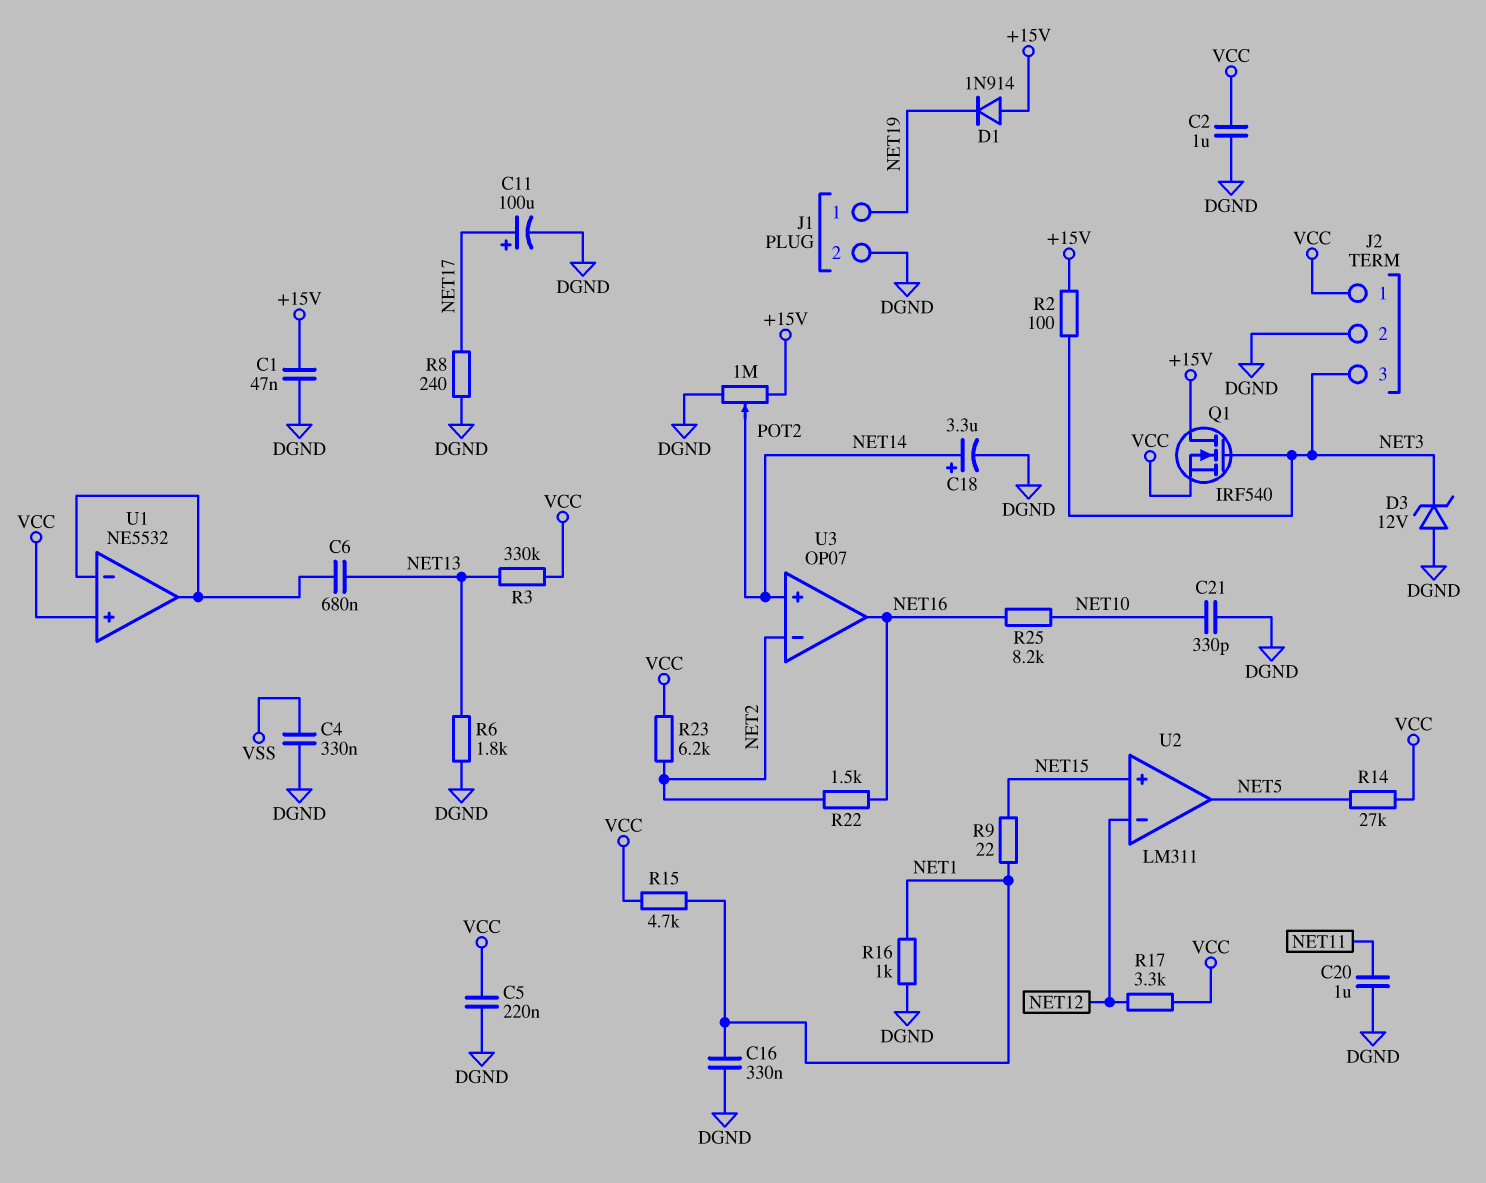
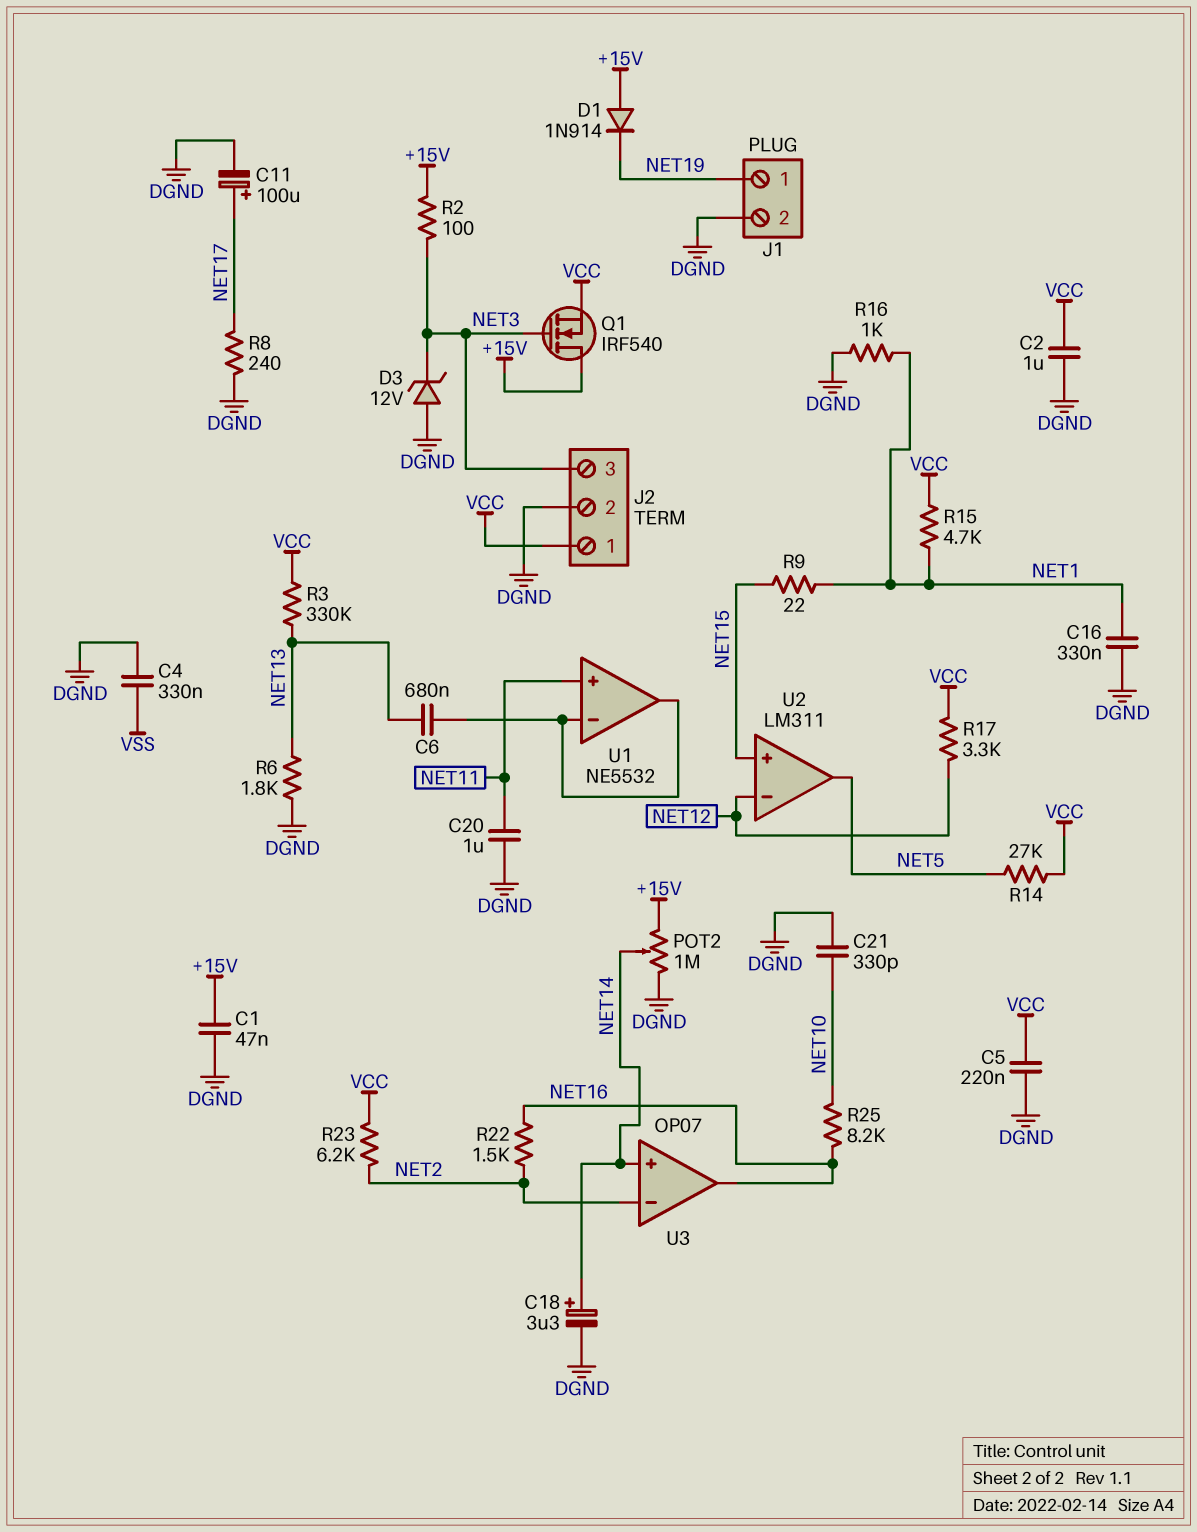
U1 pin in+: VCC -> NET11

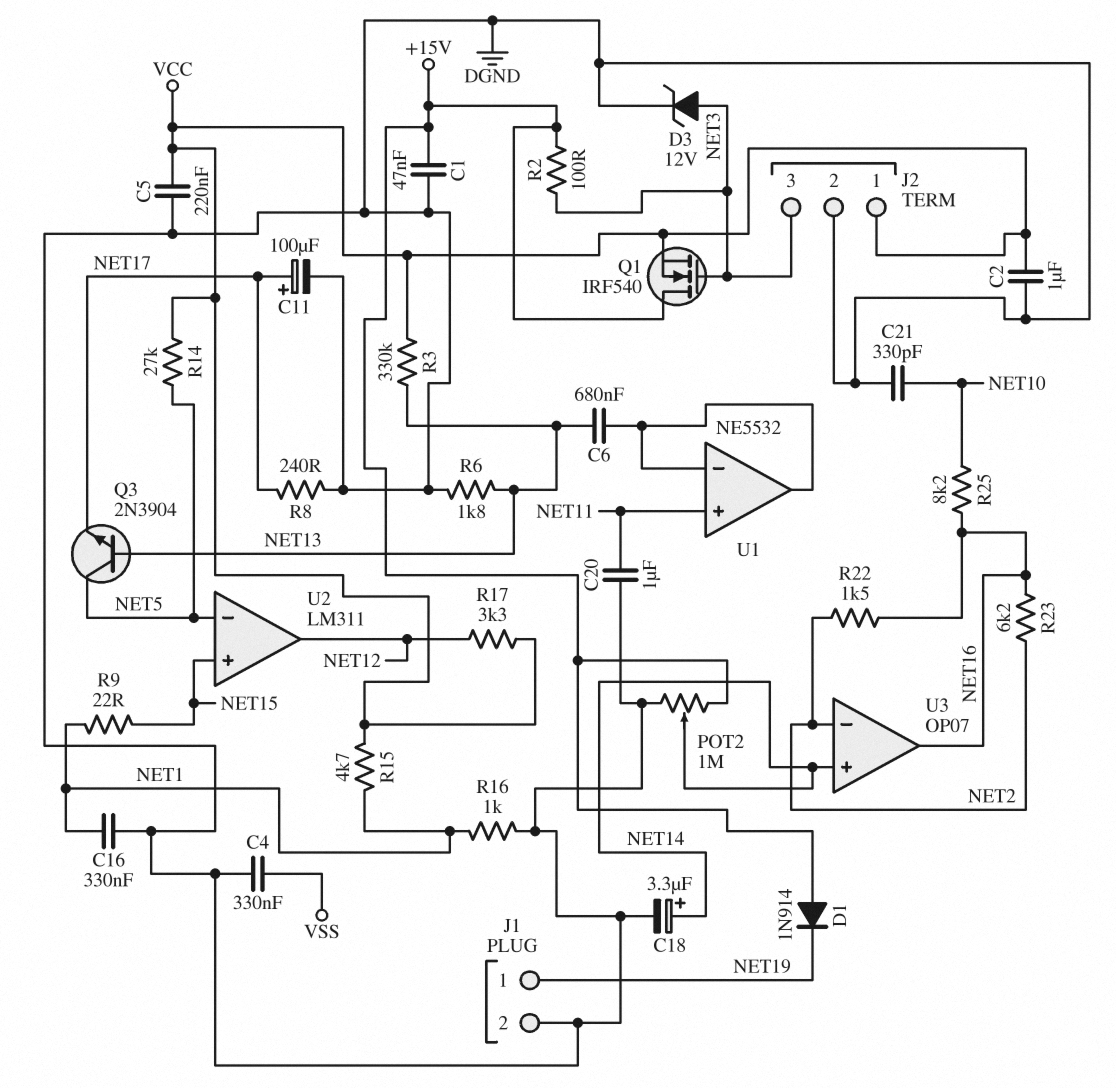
D3: zener 12V (A DGND, K NET3) -> zener 12V (A NET3, K DGND)
Q3: none -> NPN 2N3904 (B NET13, C NET5, E NET17)
R23: 6.2k (NET2, VCC) -> 6.2k (NET2, NET16)
U2 pin in-: NET12 -> NET5
U2 pin out: NET5 -> NET12

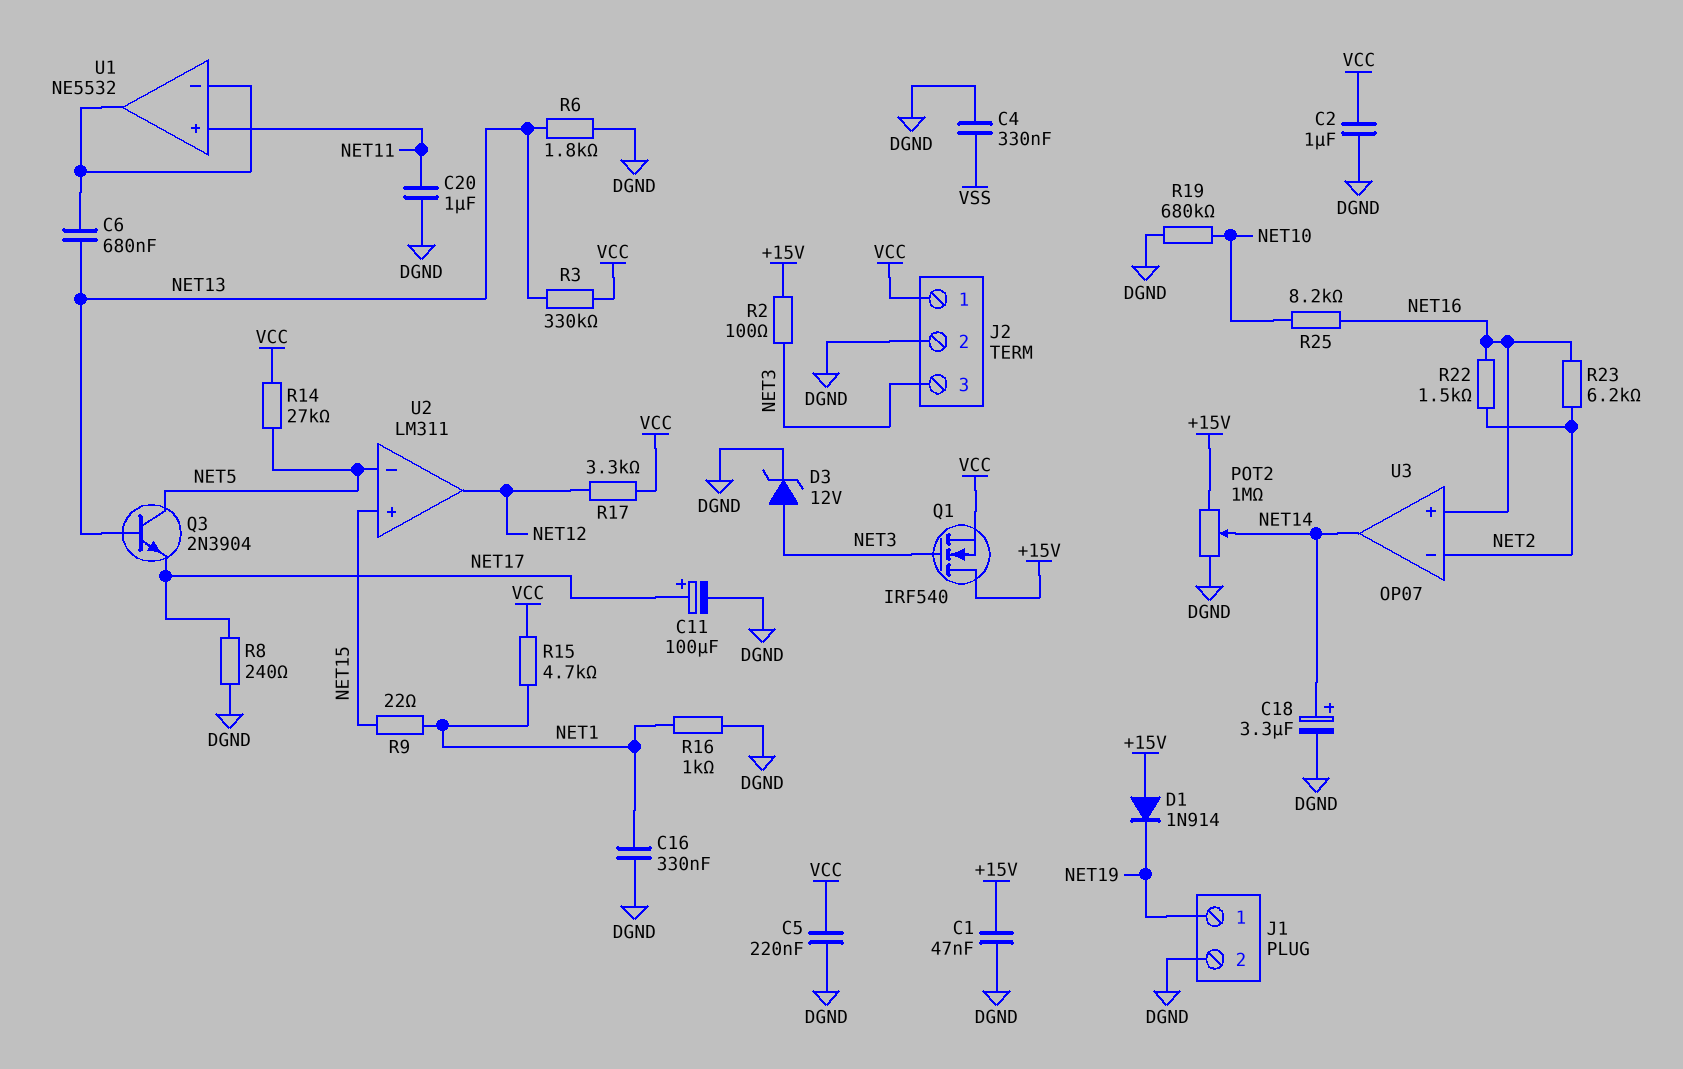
C21: 330pF (DGND, NET10) -> none
R19: none -> 680k (DGND, NET10)
U3 pin in+: NET14 -> NET16
U3 pin out: NET16 -> NET14

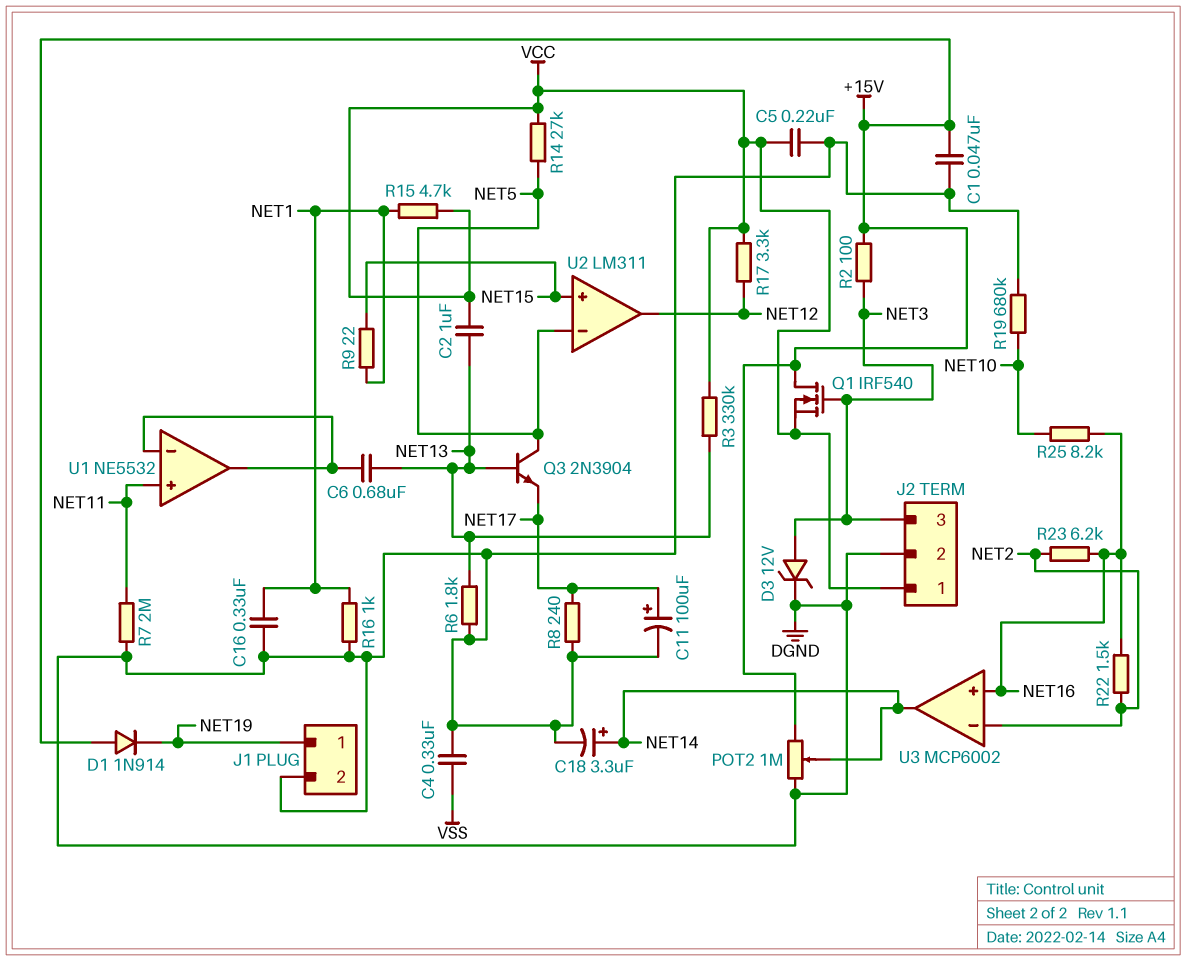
C2: 1uF (DGND, VCC) -> 1uF (NET13, VCC)
C20: 1uF (DGND, NET11) -> none
R7: none -> 2M (DGND, NET11)
U3: OP07 -> MCP6002

